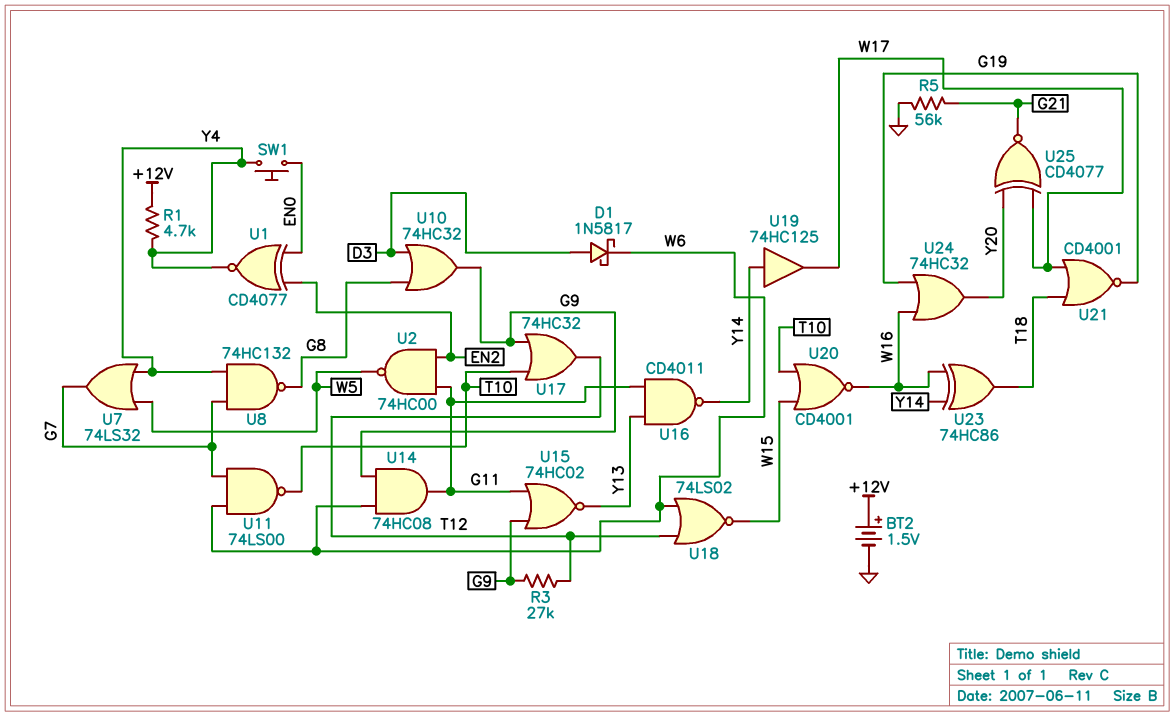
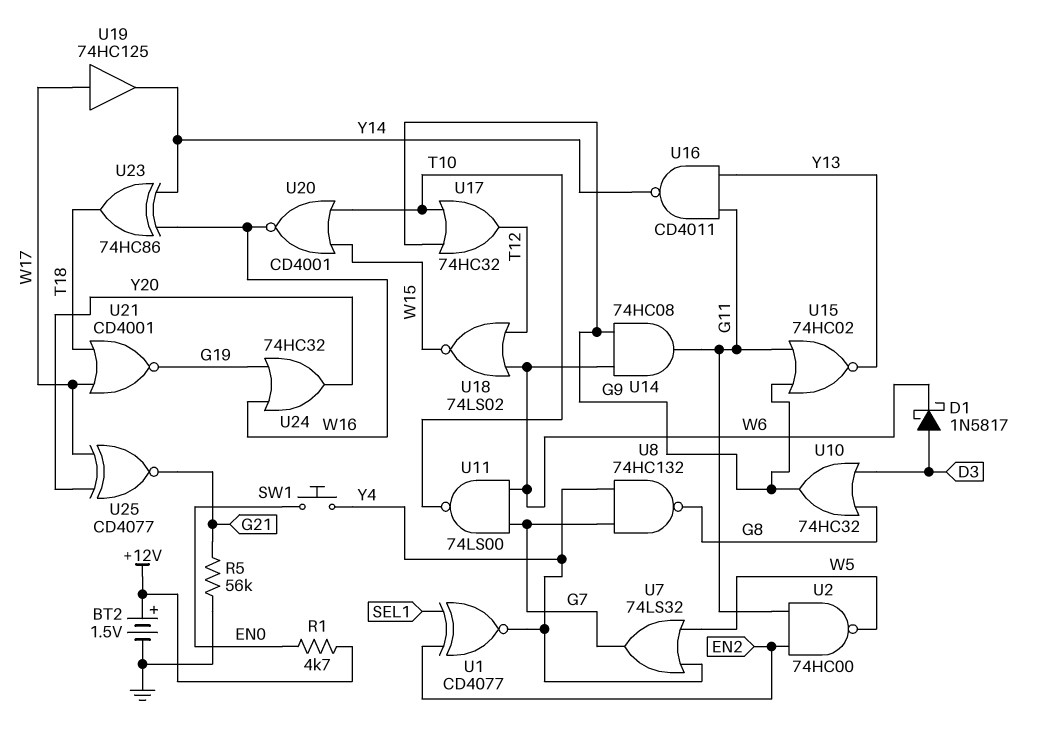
R1: 4.7k (+12V, Y4) -> 4.7k (+12V, EN0)
R3: 27k (G9, T12) -> none
U1: XNOR CD4077 (in EN0, in EN2, out Y4) -> XNOR CD4077 (in EN2, in SEL1, out Y4)
U19: buffer 74HC125 (in Y14, out W17) -> buffer 74HC125 (in W17, out Y14)

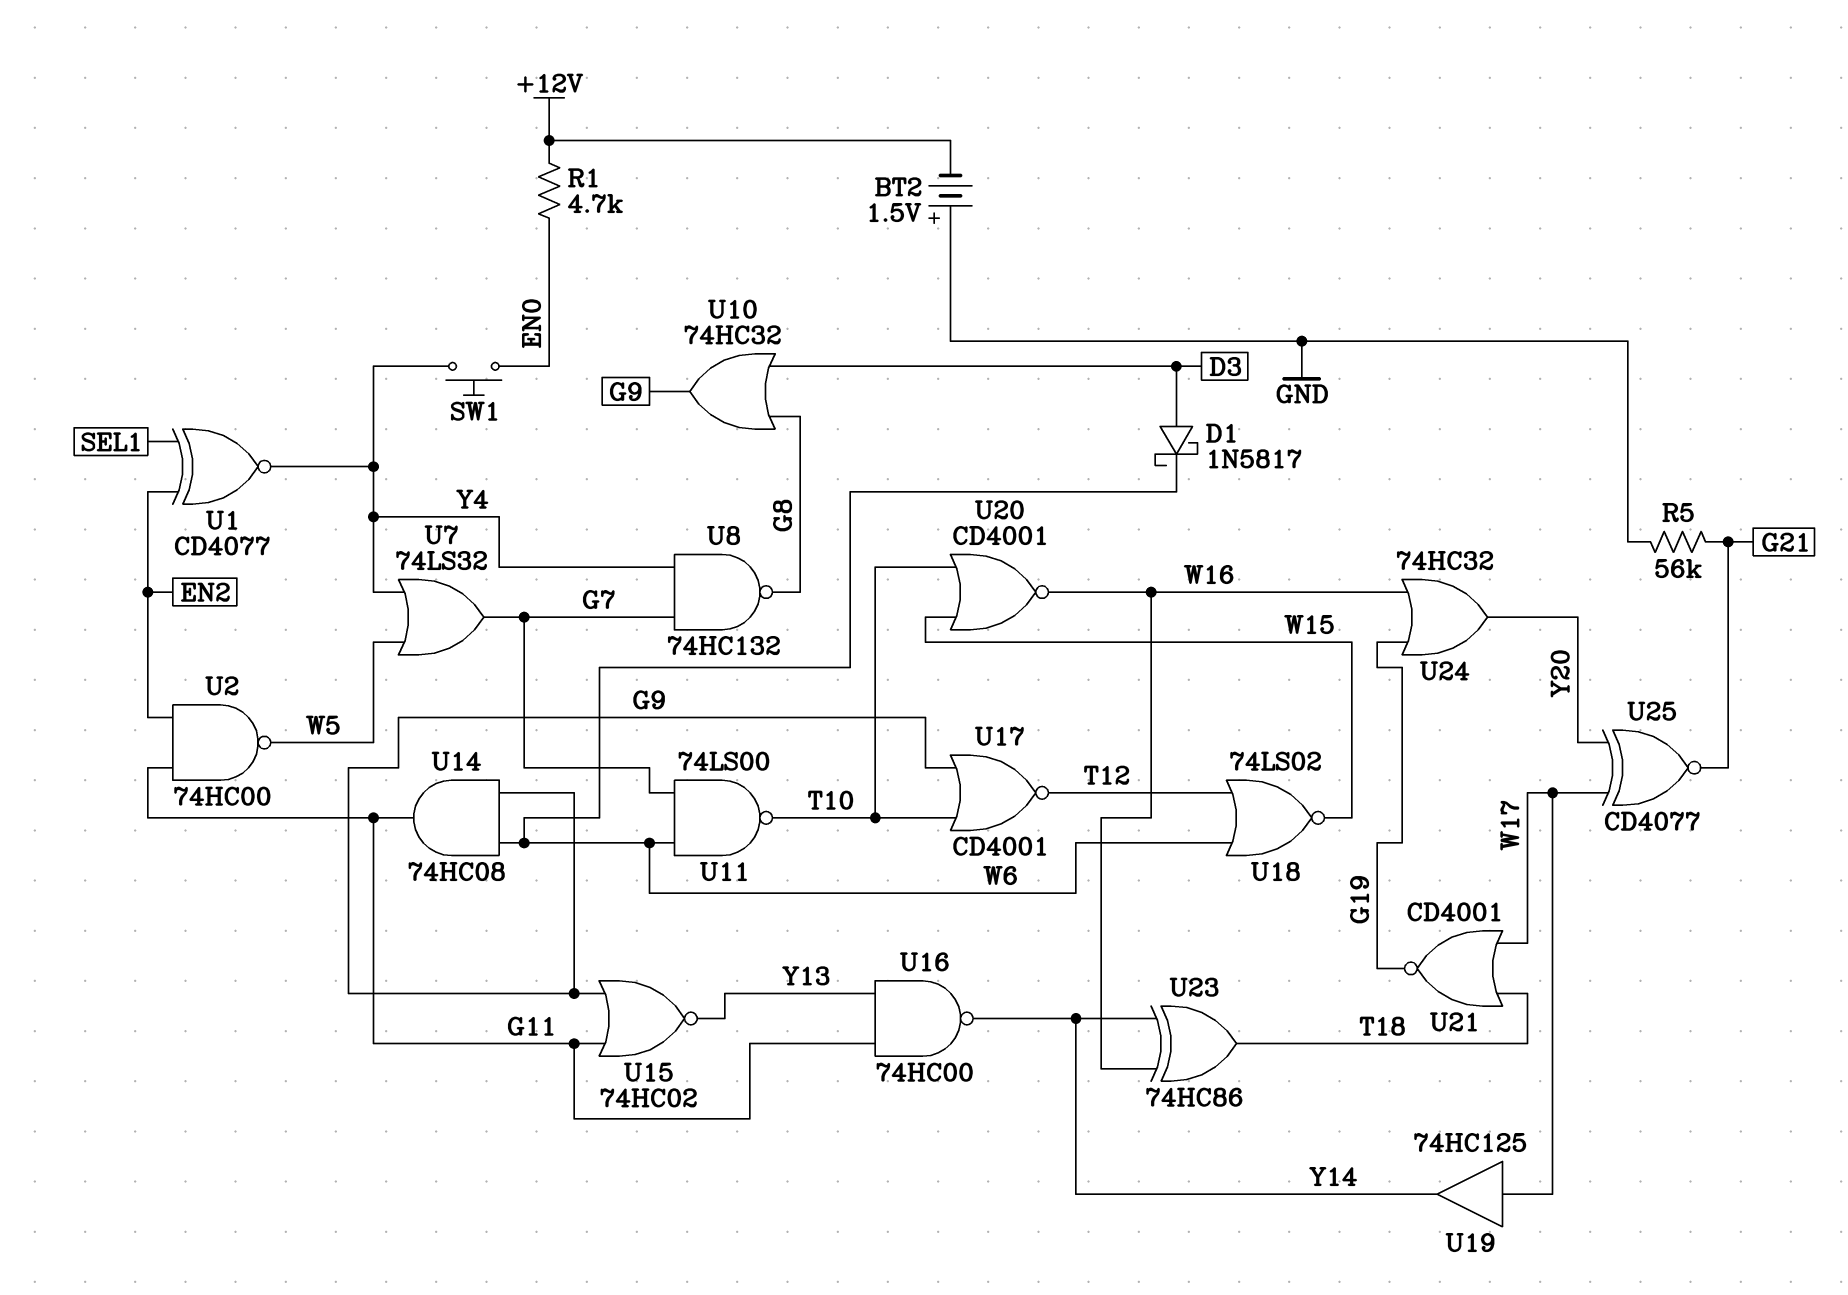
BT2: 1.5V (plus +12V, minus GND) -> 1.5V (plus GND, minus +12V)
U16: NAND CD4011 (in G11, in Y13, out Y14) -> NAND 74HC00 (in G11, in Y13, out Y14)
U17: OR 74HC32 (in G9, in T10, out T12) -> NOR CD4001 (in G9, in T10, out T12)

